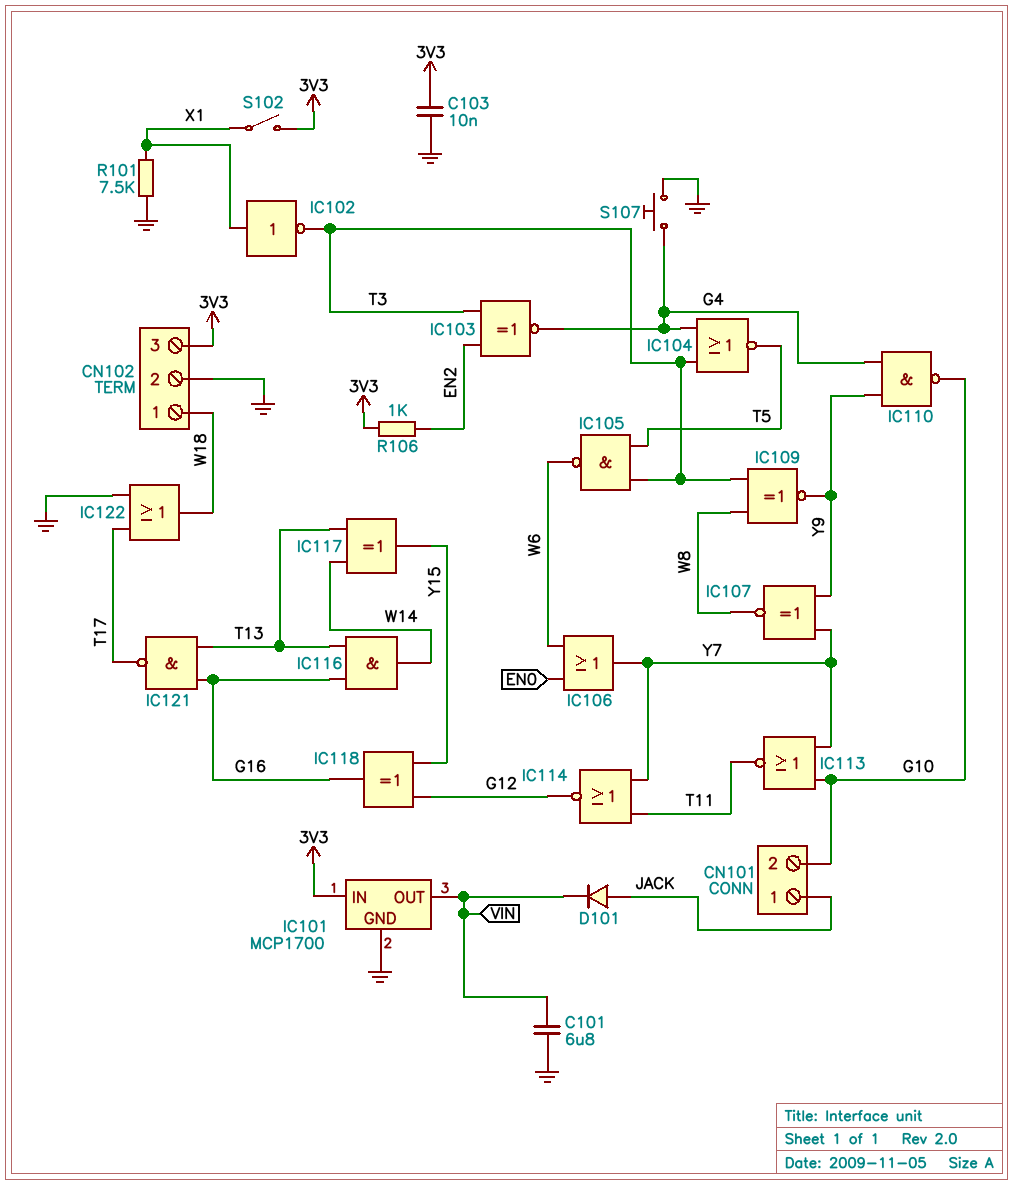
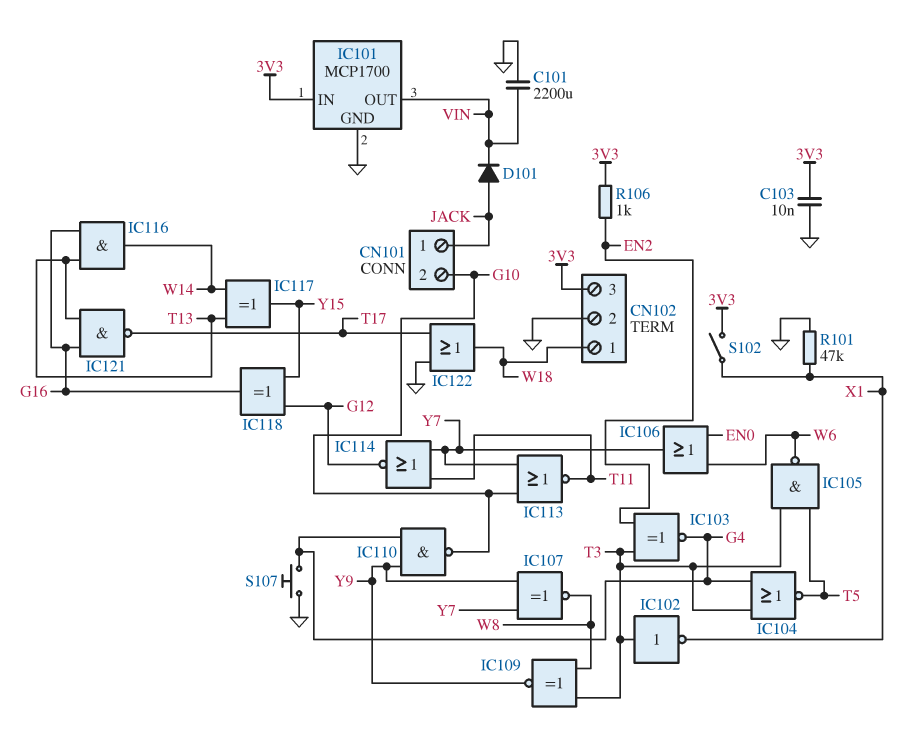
C101: 6.8uF (GND, VIN) -> 2200uF (GND, VIN)
IC102: NOT (in X1, out T3) -> NOT (in T3, out X1)
R101: 7.5k (GND, X1) -> 47k (GND, X1)

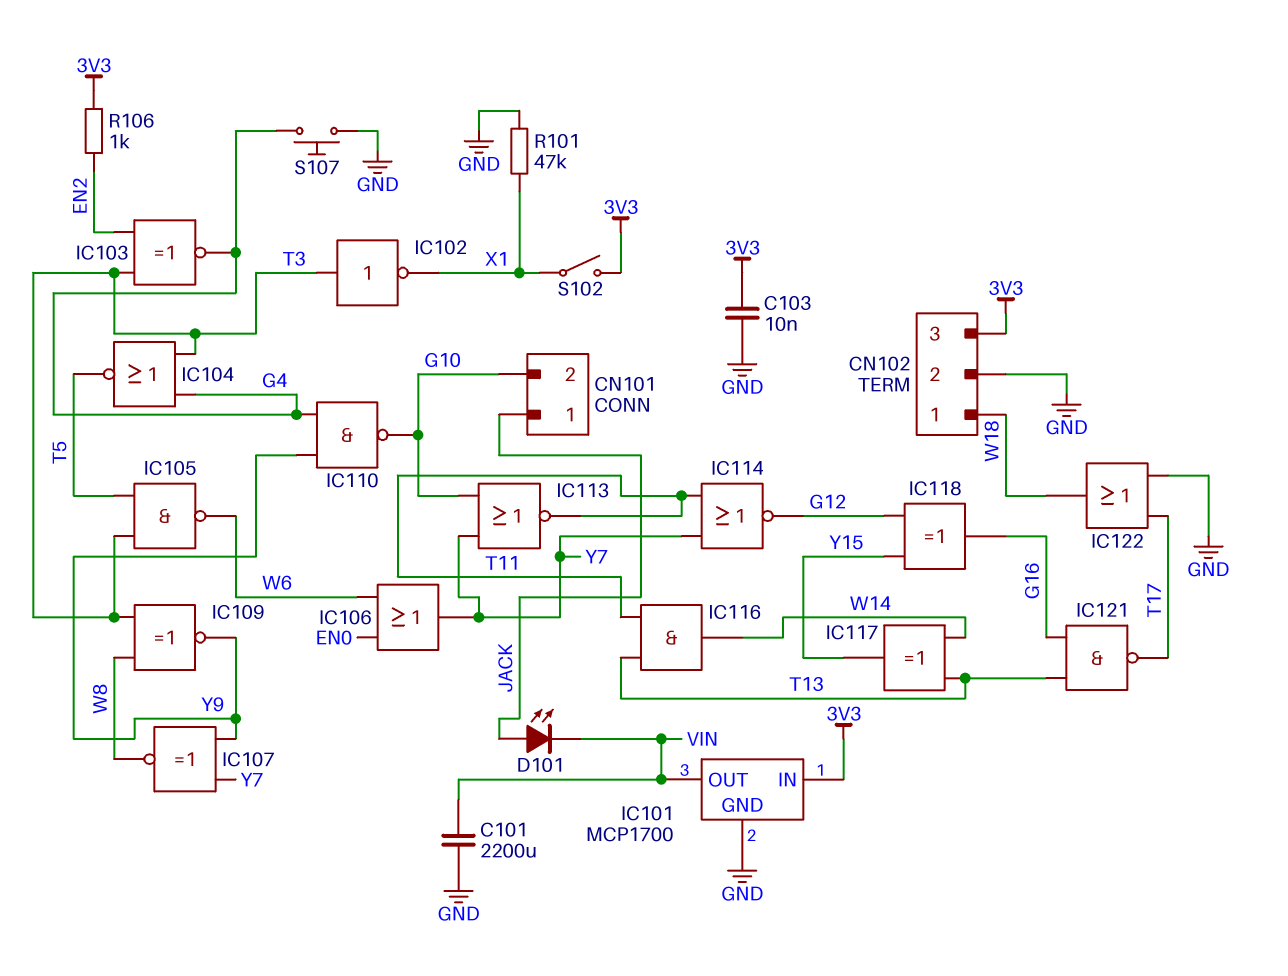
D101: diode (A JACK, K VIN) -> LED (A JACK, K VIN)
IC116: AND (in G16, in T13, out W14) -> AND (in T11, in T13, out W14)

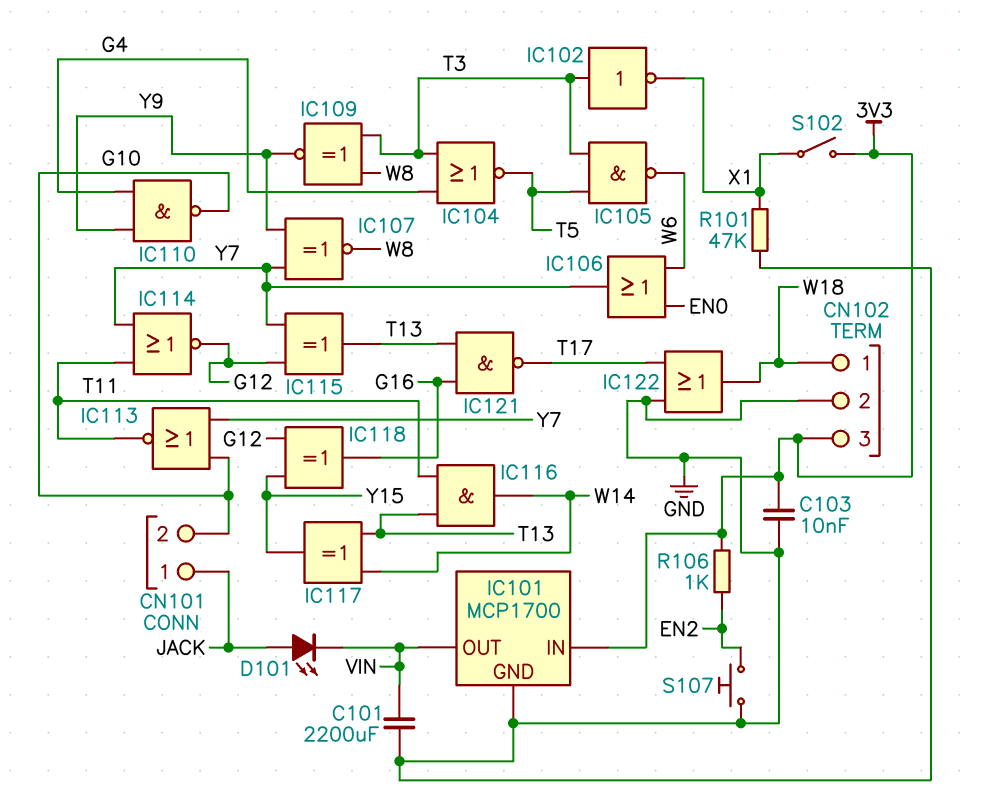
IC103: XNOR (in EN2, in T3, out G4) -> none
IC115: none -> XOR (in G12, in Y7, out T13)
S107: button (G4, GND) -> button (EN2, GND)

